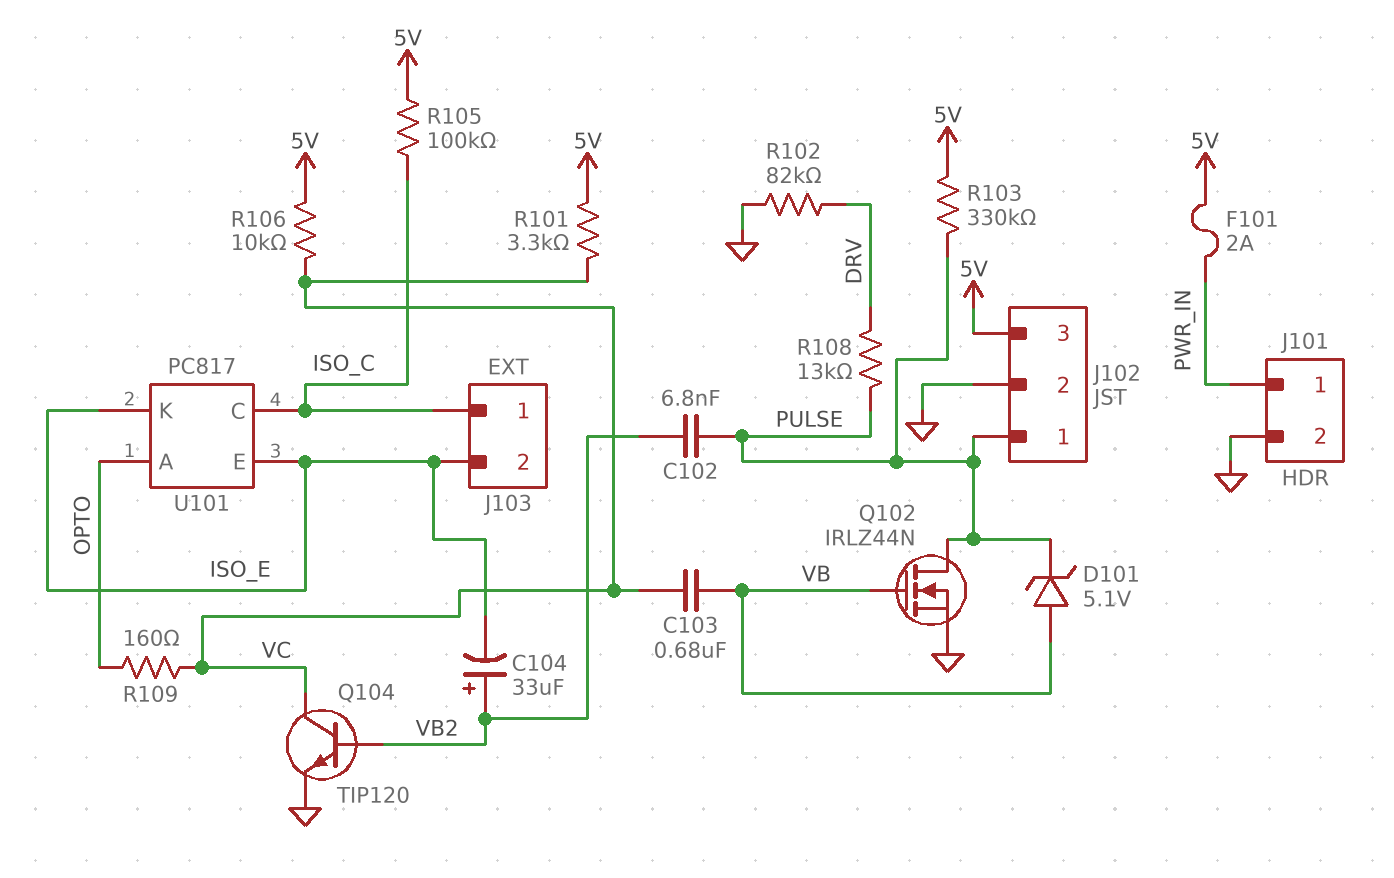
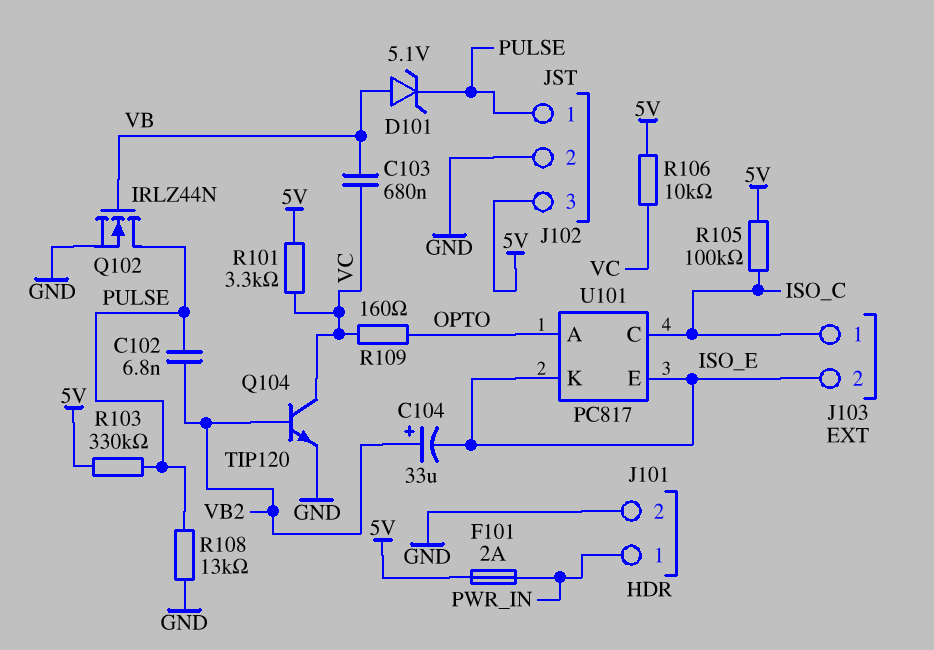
R102: 82k (DRV, GND) -> none
R108: 13k (DRV, PULSE) -> 13k (GND, PULSE)

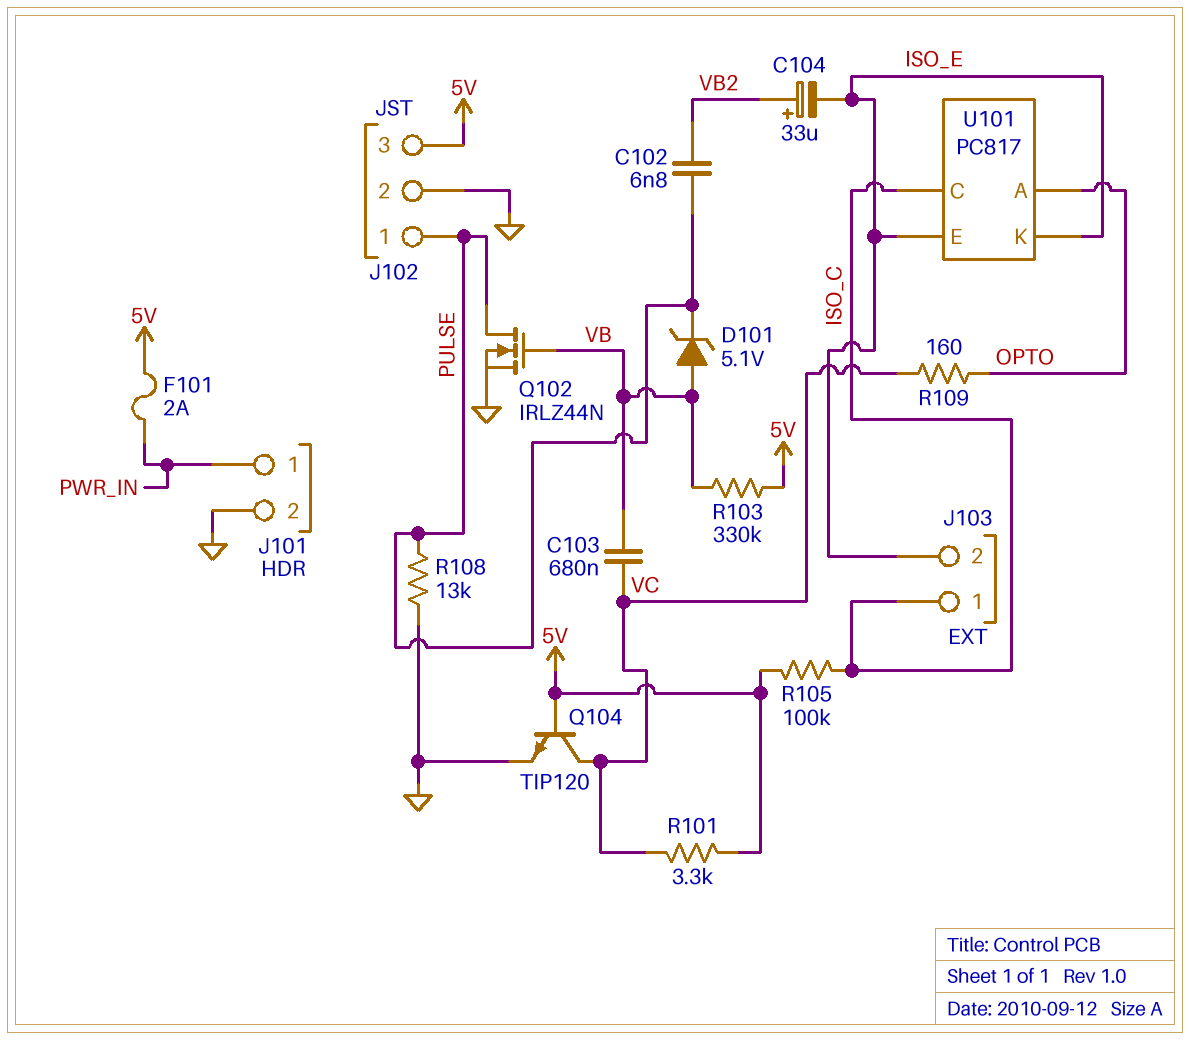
Q104: NPN TIP120 (B VB2, C VC, E GND) -> NPN TIP120 (B 5V, C VC, E GND)
R103: 330k (5V, PULSE) -> 330k (5V, VB)
R106: 10k (5V, VC) -> none

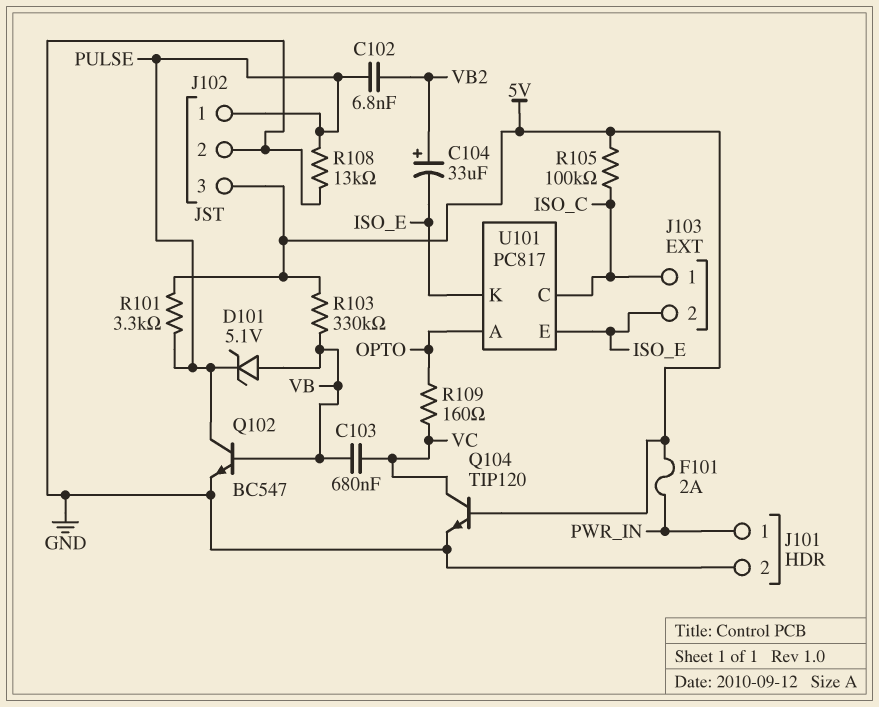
Q102: NMOS IRLZ44N (G VB, D PULSE, S GND) -> NPN BC547 (B VB, C PULSE, E GND)
R101: 3.3k (5V, VC) -> 3.3k (5V, PULSE)

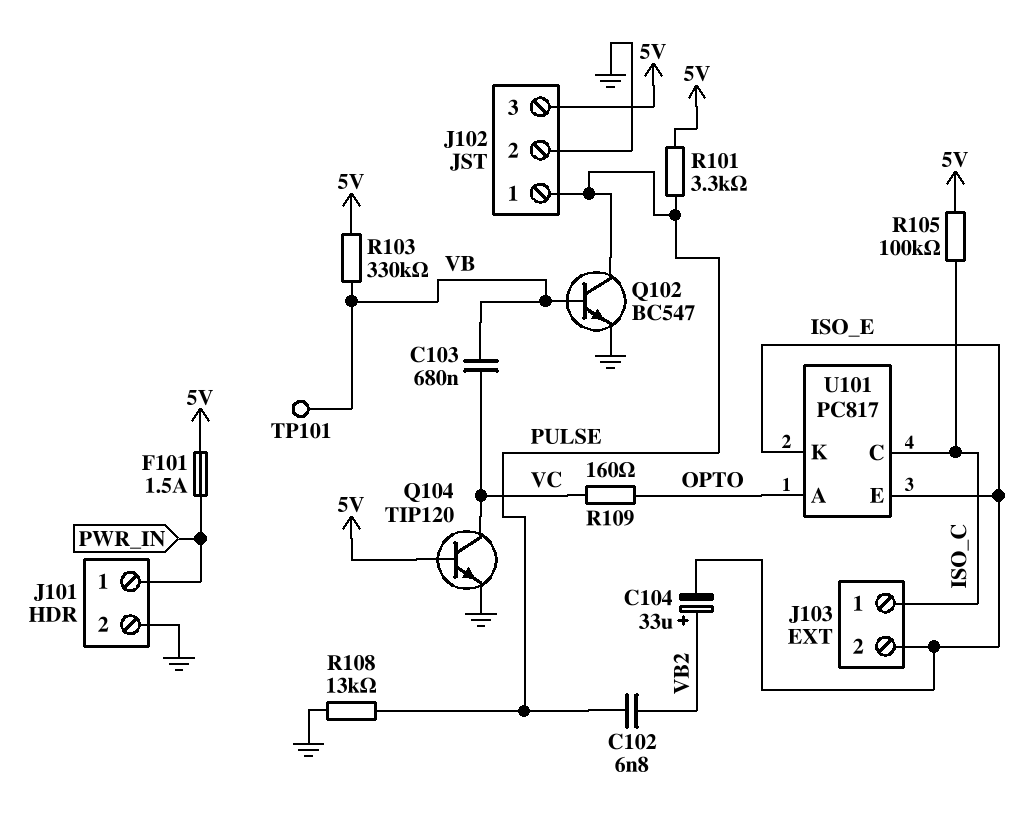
D101: zener 5.1V (A VB, K PULSE) -> none
F101: 2A (5V, PWR_IN) -> 1.5A (5V, PWR_IN)
TP101: none -> test point (VB)

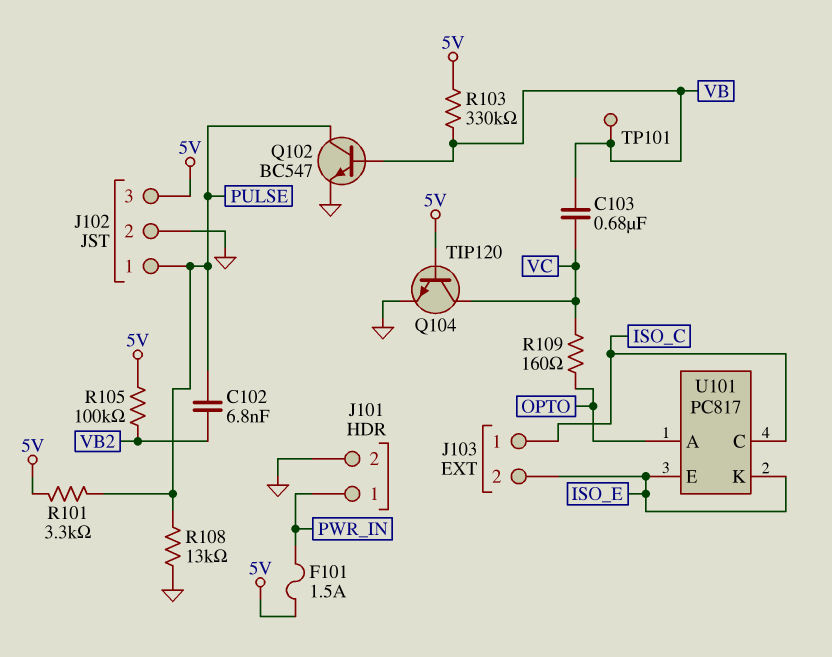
C104: 33uF (plus VB2, minus ISO_E) -> none
R105: 100k (5V, ISO_C) -> 100k (5V, VB2)

